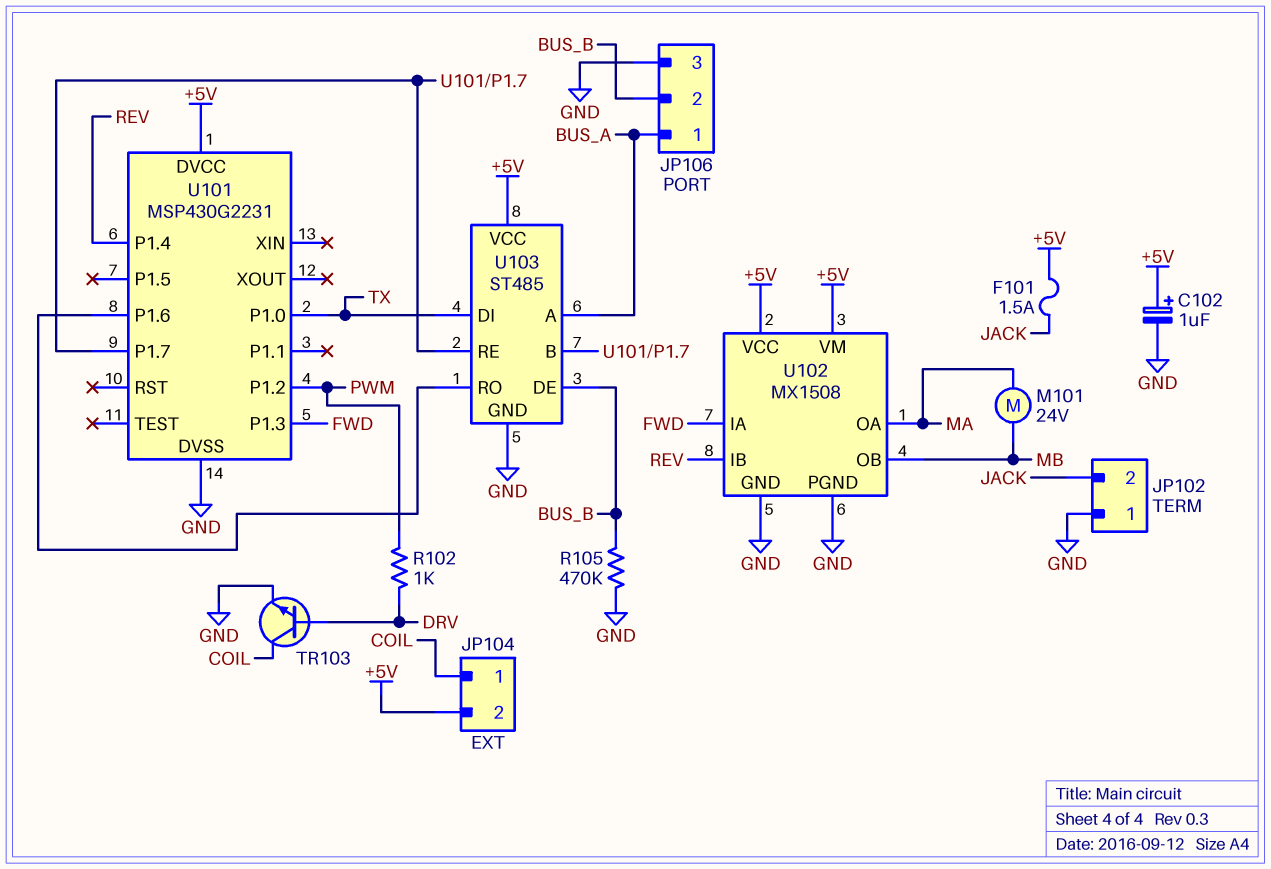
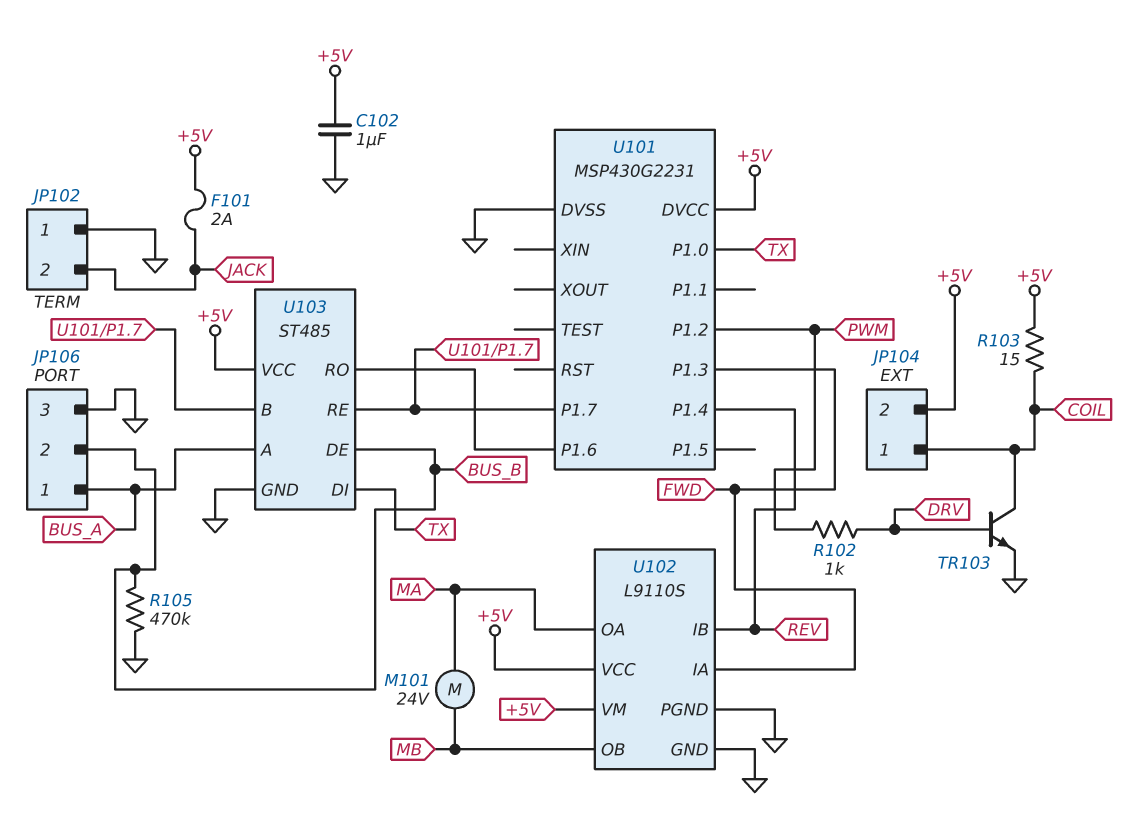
C102: 1uF (plus +5V, minus GND) -> 1uF (+5V, GND)
F101: 1.5A (+5V, JACK) -> 2A (+5V, JACK)
R103: none -> 15 (+5V, COIL)
U102: MX1508 -> L9110S

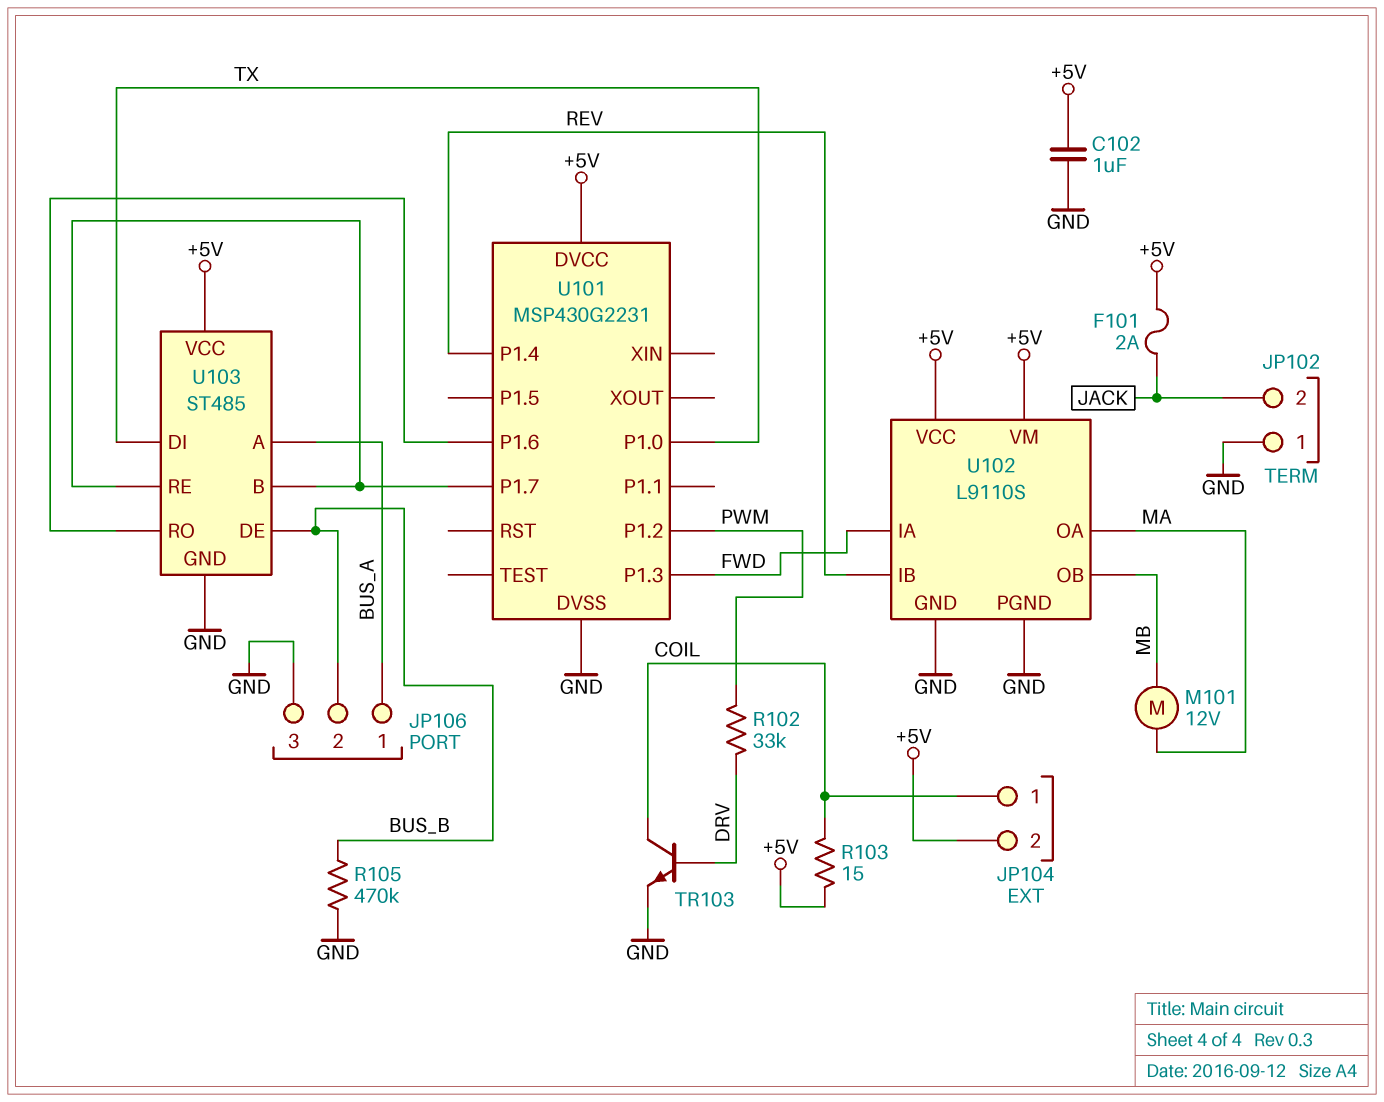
M101: motor 24V (MA, MB) -> motor 12V (MA, MB)
R102: 1k (DRV, PWM) -> 33k (DRV, PWM)

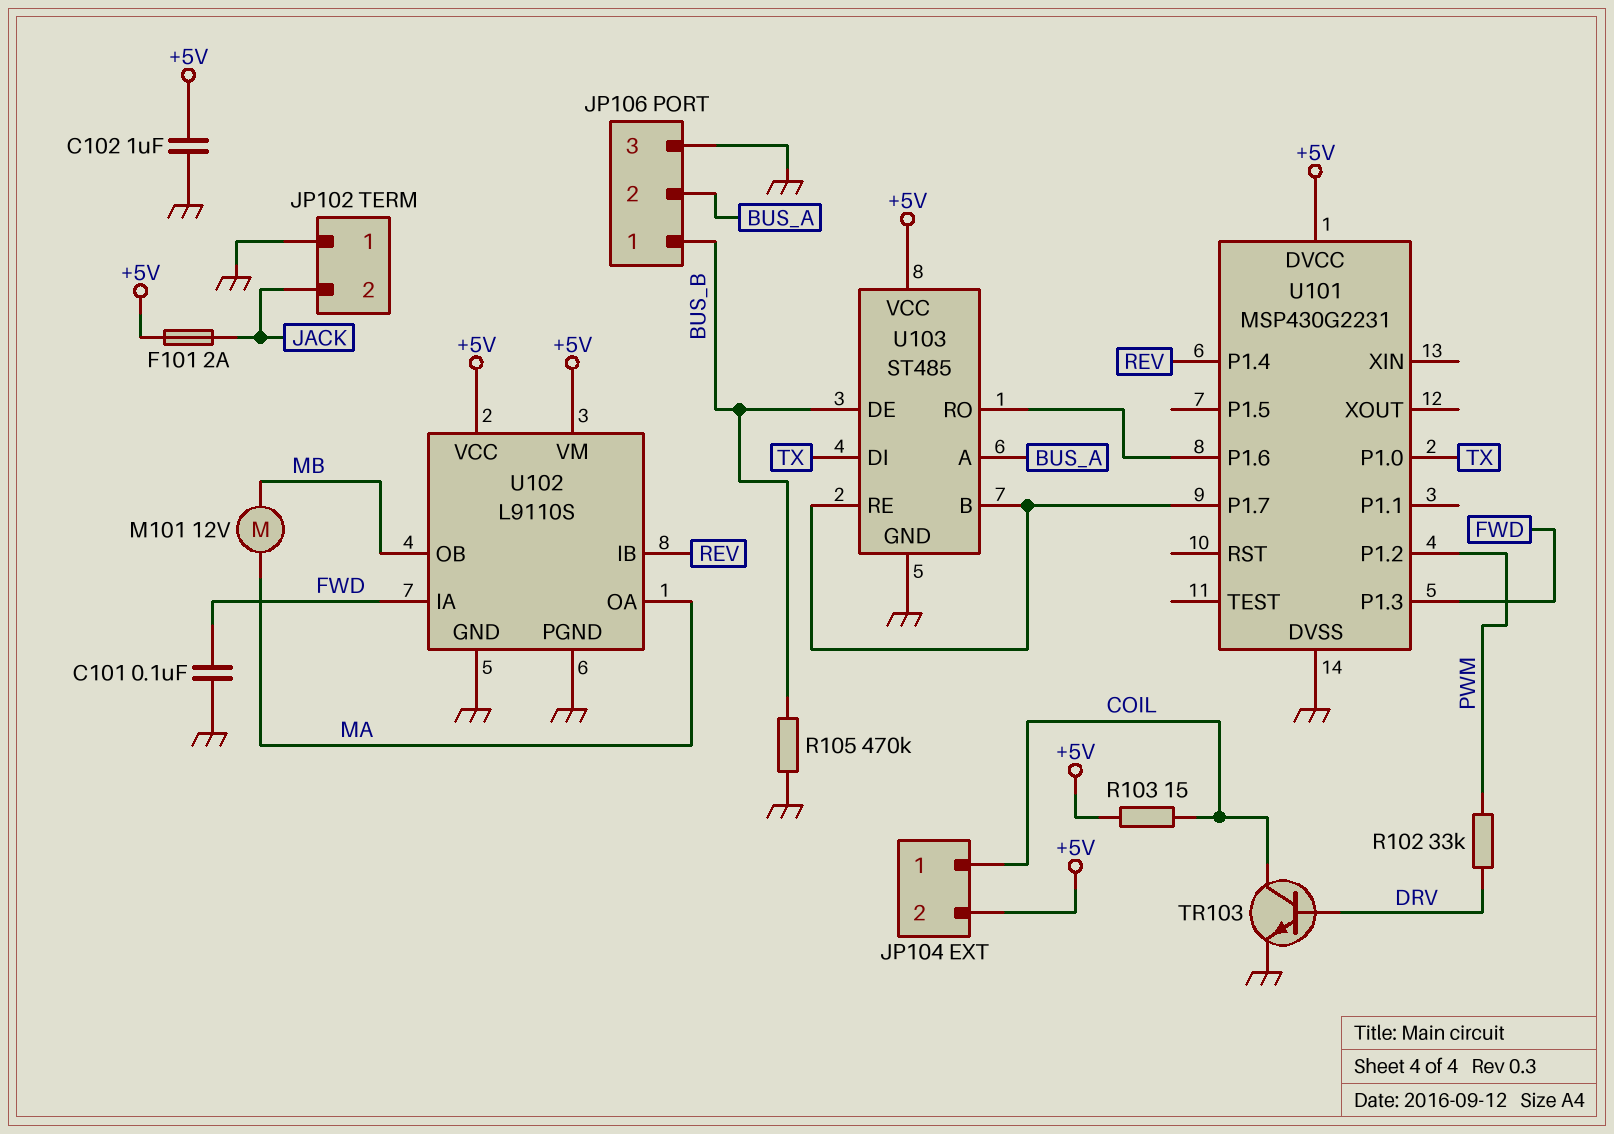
C101: none -> 100nF (FWD, GND)
JP106 pin 1: BUS_A -> BUS_B
JP106 pin 2: BUS_B -> BUS_A

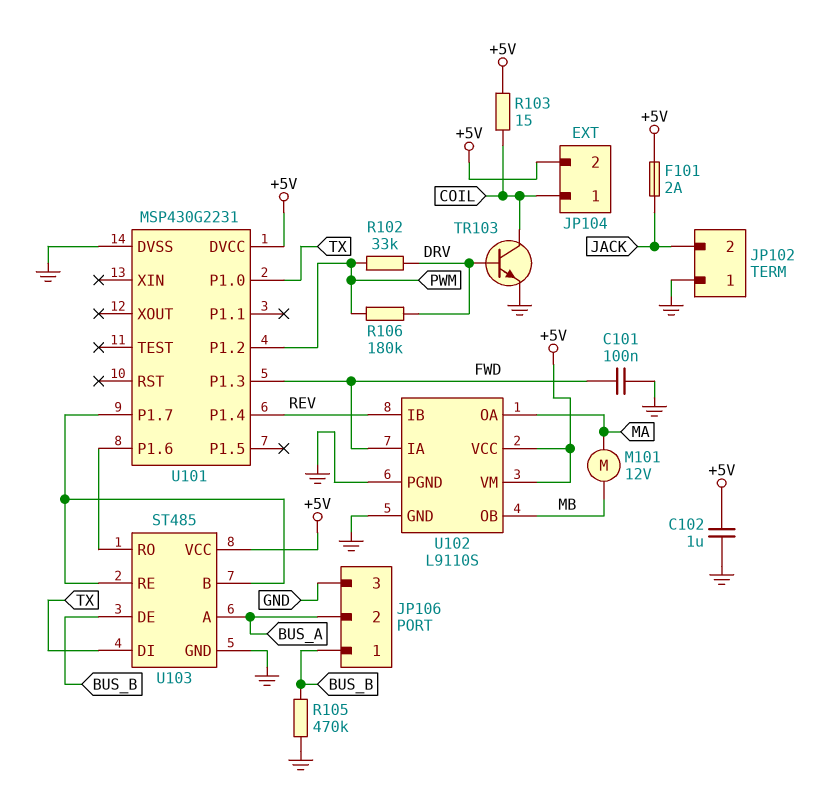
R106: none -> 180k (DRV, PWM)

